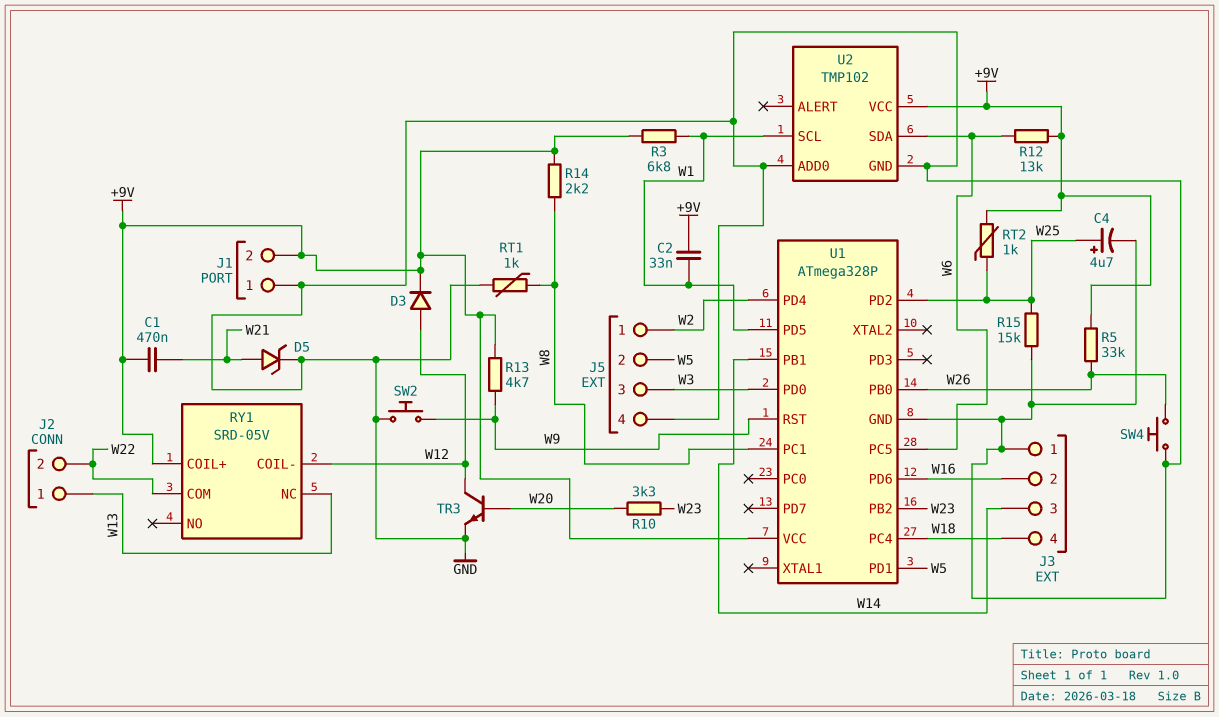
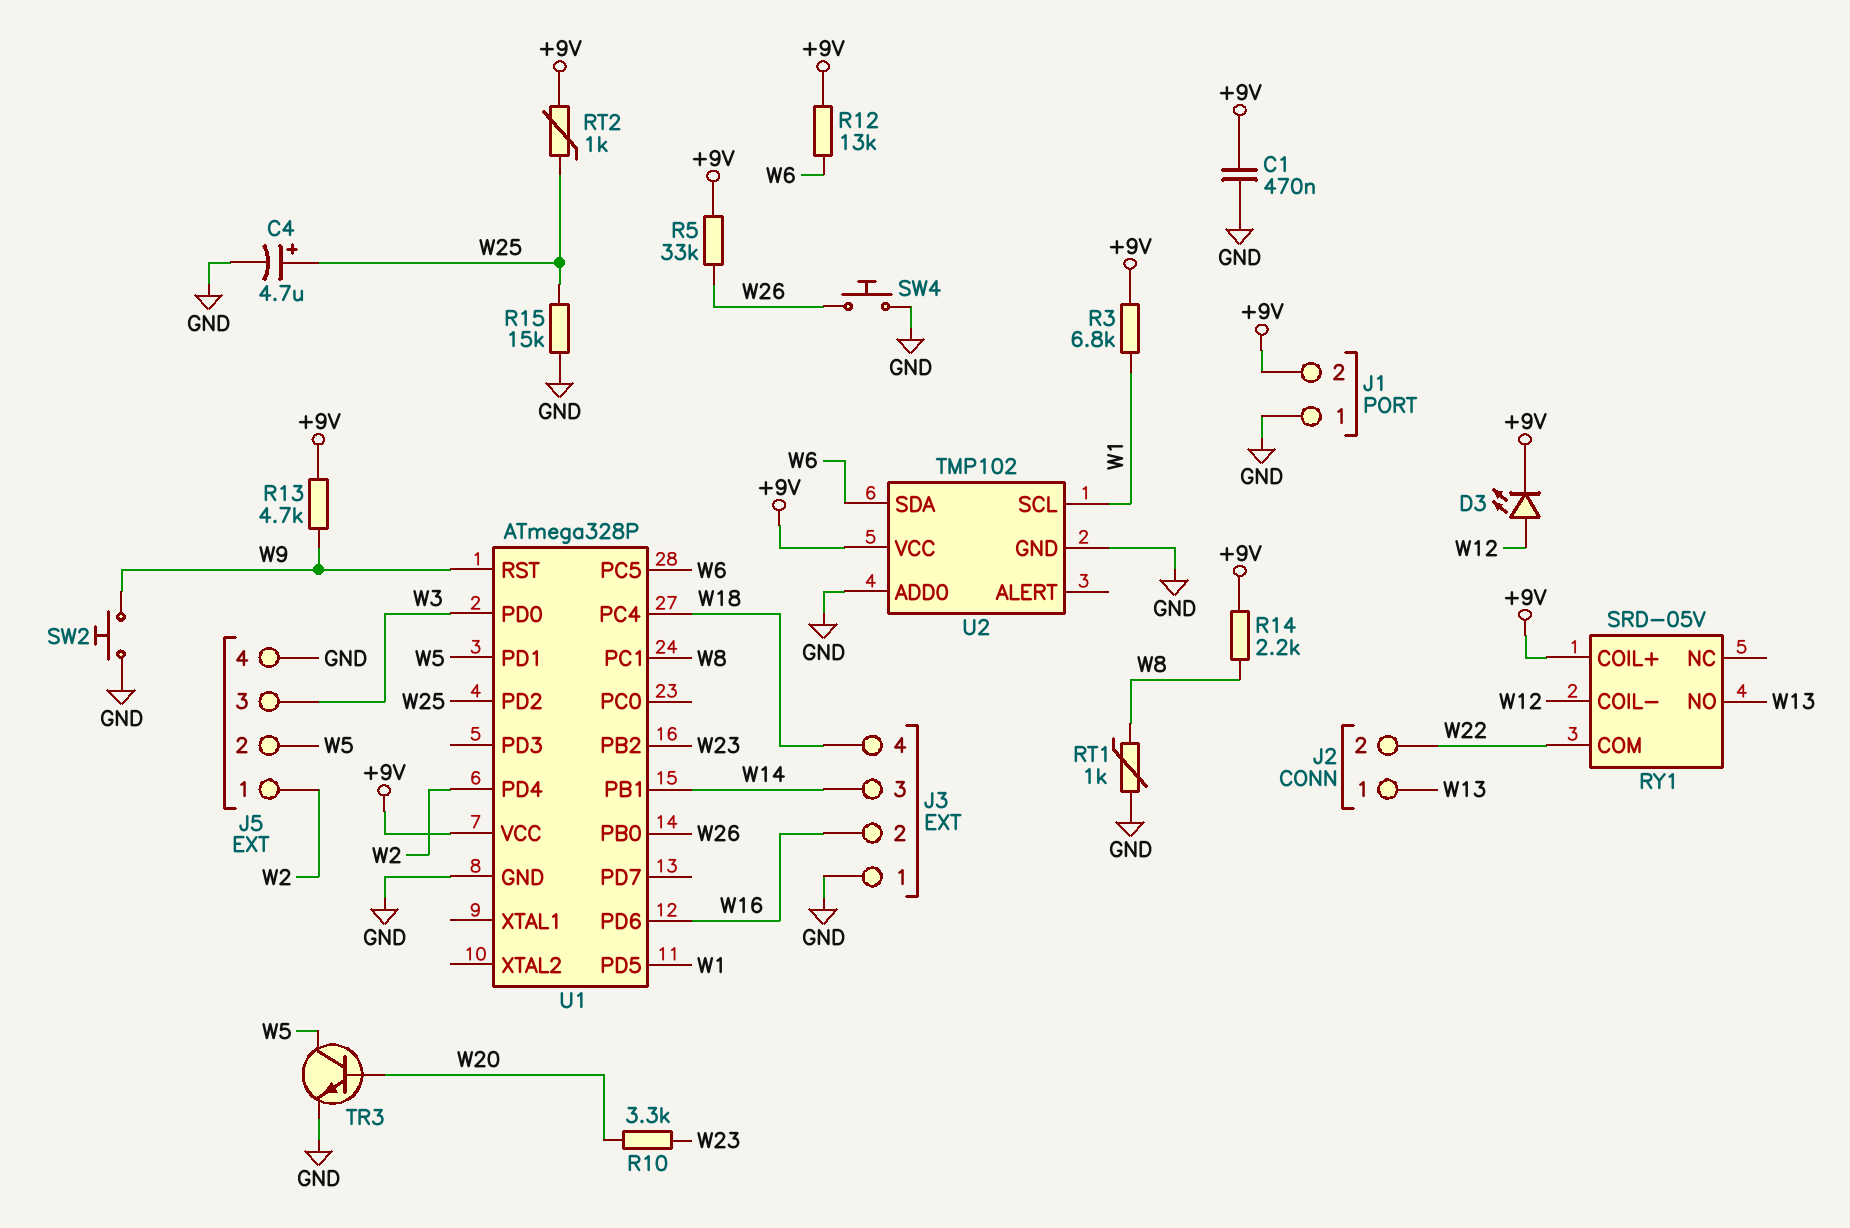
C1: 470nF (+9V, W21) -> 470nF (+9V, GND)
C2: 33nF (+9V, W1) -> none
D3: diode (A W12, K +9V) -> LED (A W12, K +9V)
D5: zener (A W21, K GND) -> none
RY1 pin NC: W13 -> none
RY1 pin NO: none -> W13
TR3: NPN (B W20, C W12, E GND) -> NPN (B W20, C W5, E GND)

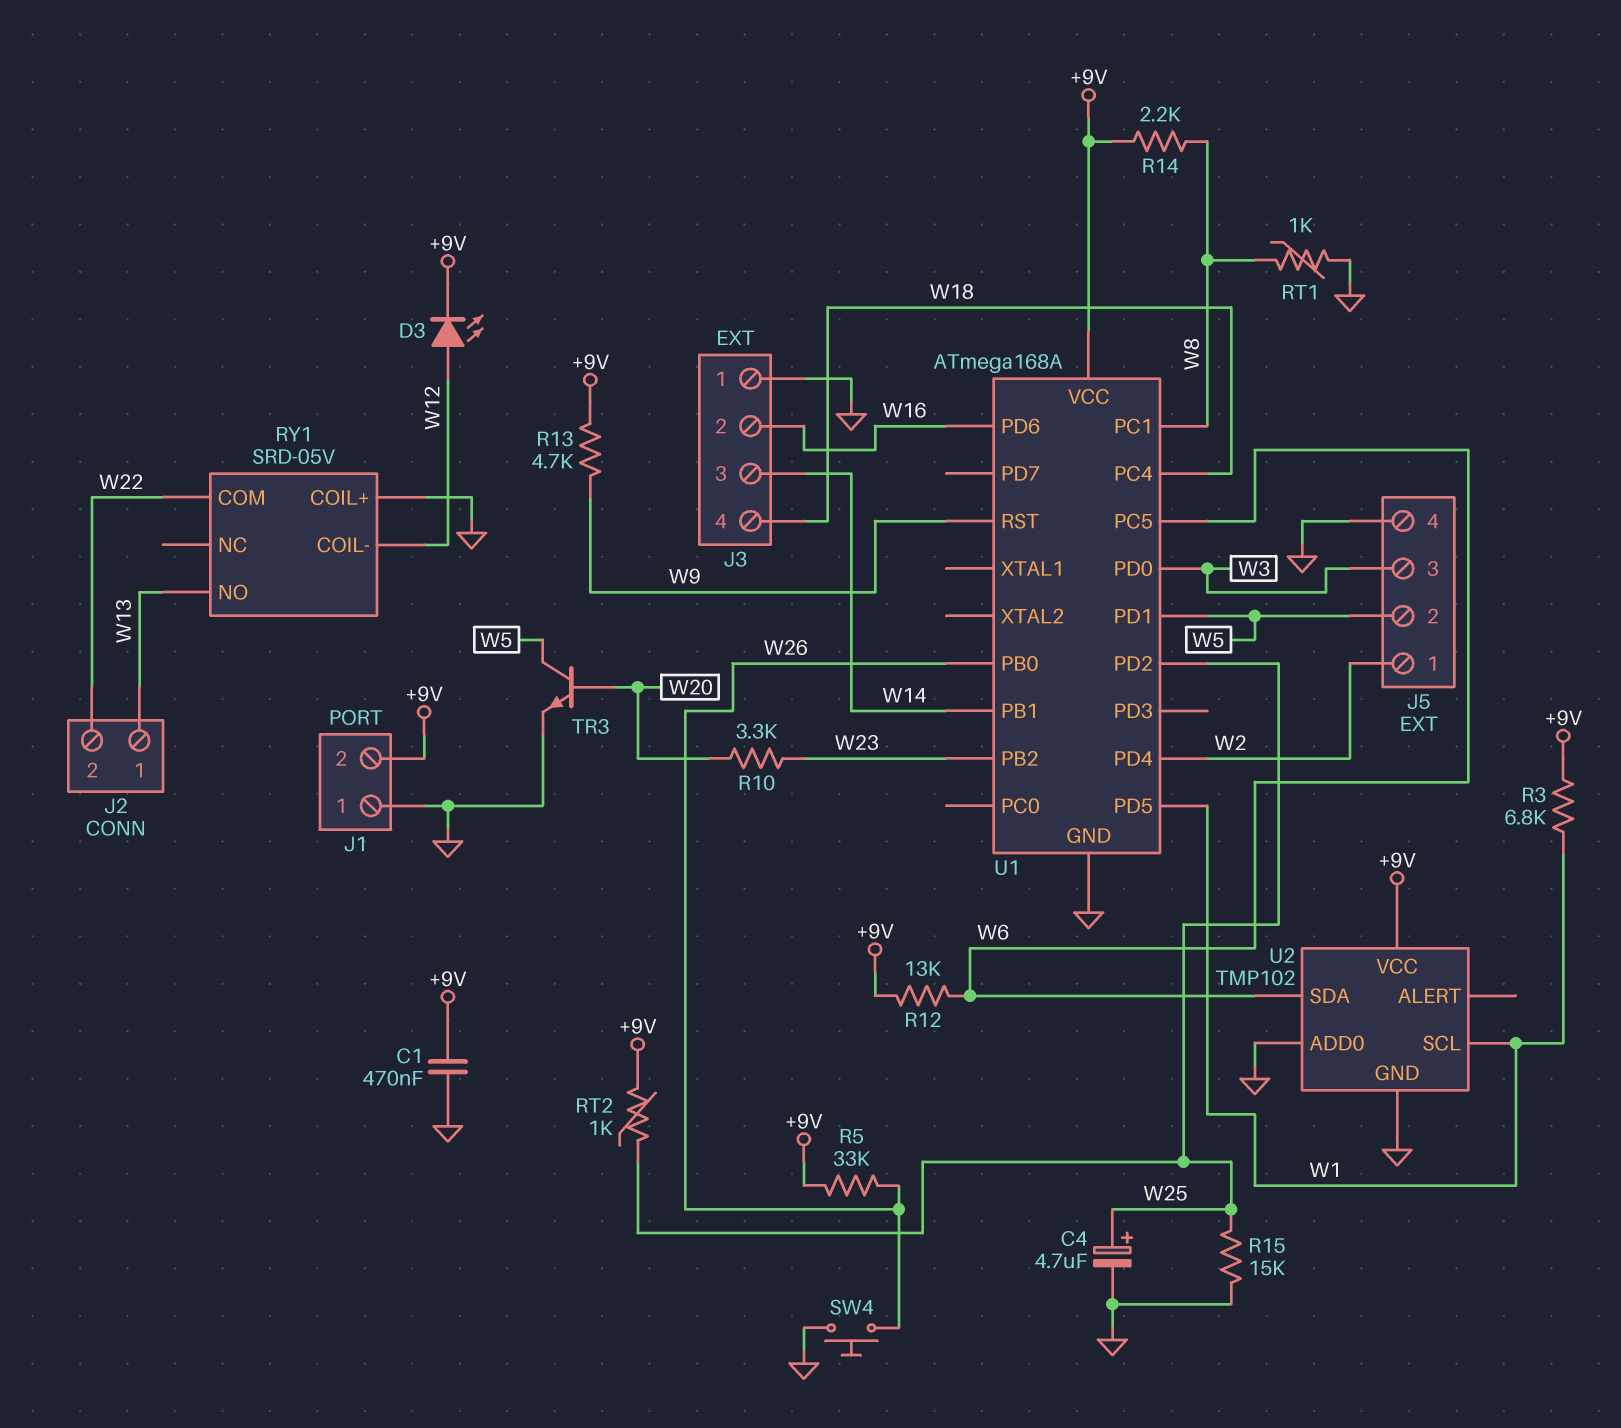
RY1 pin COIL+: +9V -> GND
SW2: button (GND, W9) -> none
U1: ATmega328P -> ATmega168A

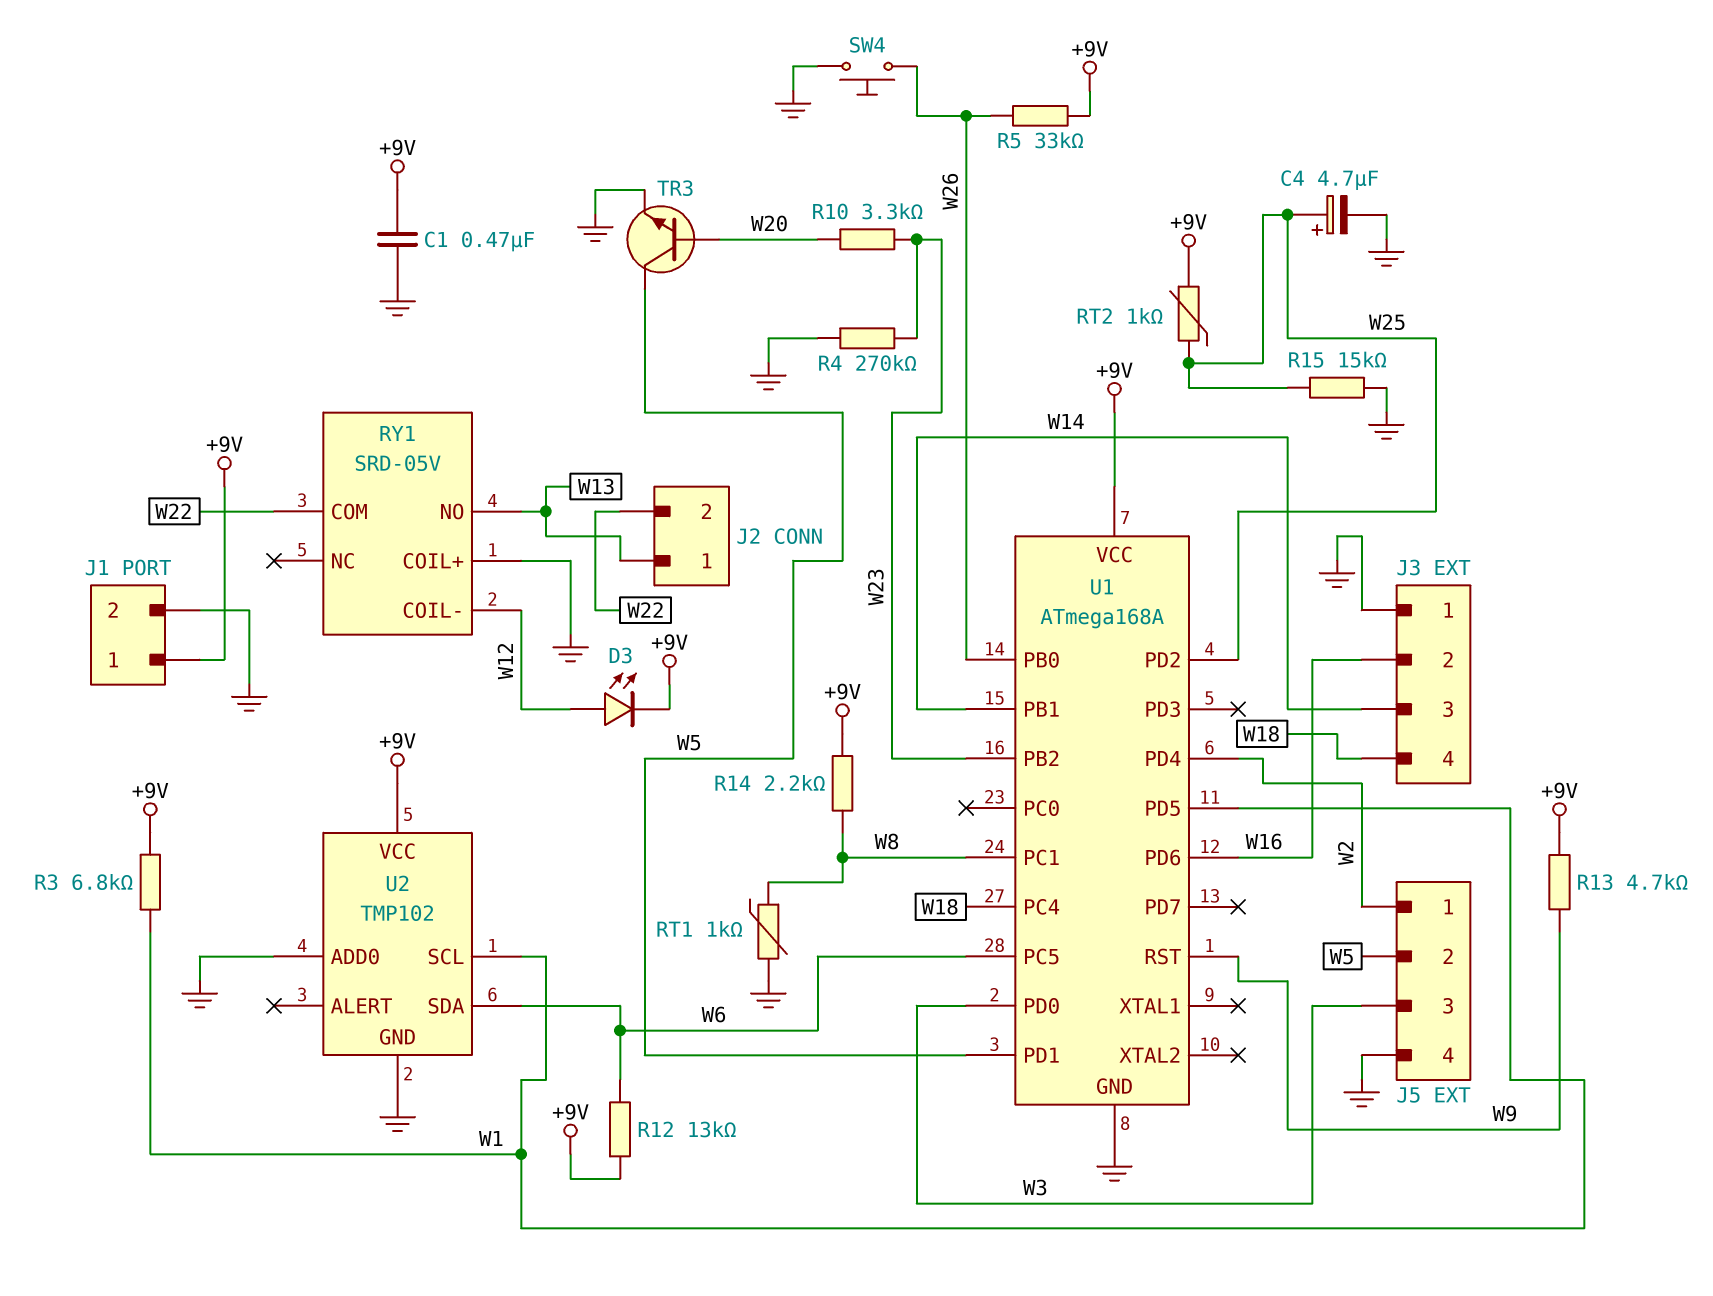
J1 pin 1: GND -> +9V
J1 pin 2: +9V -> GND
R4: none -> 270k (GND, W23)

